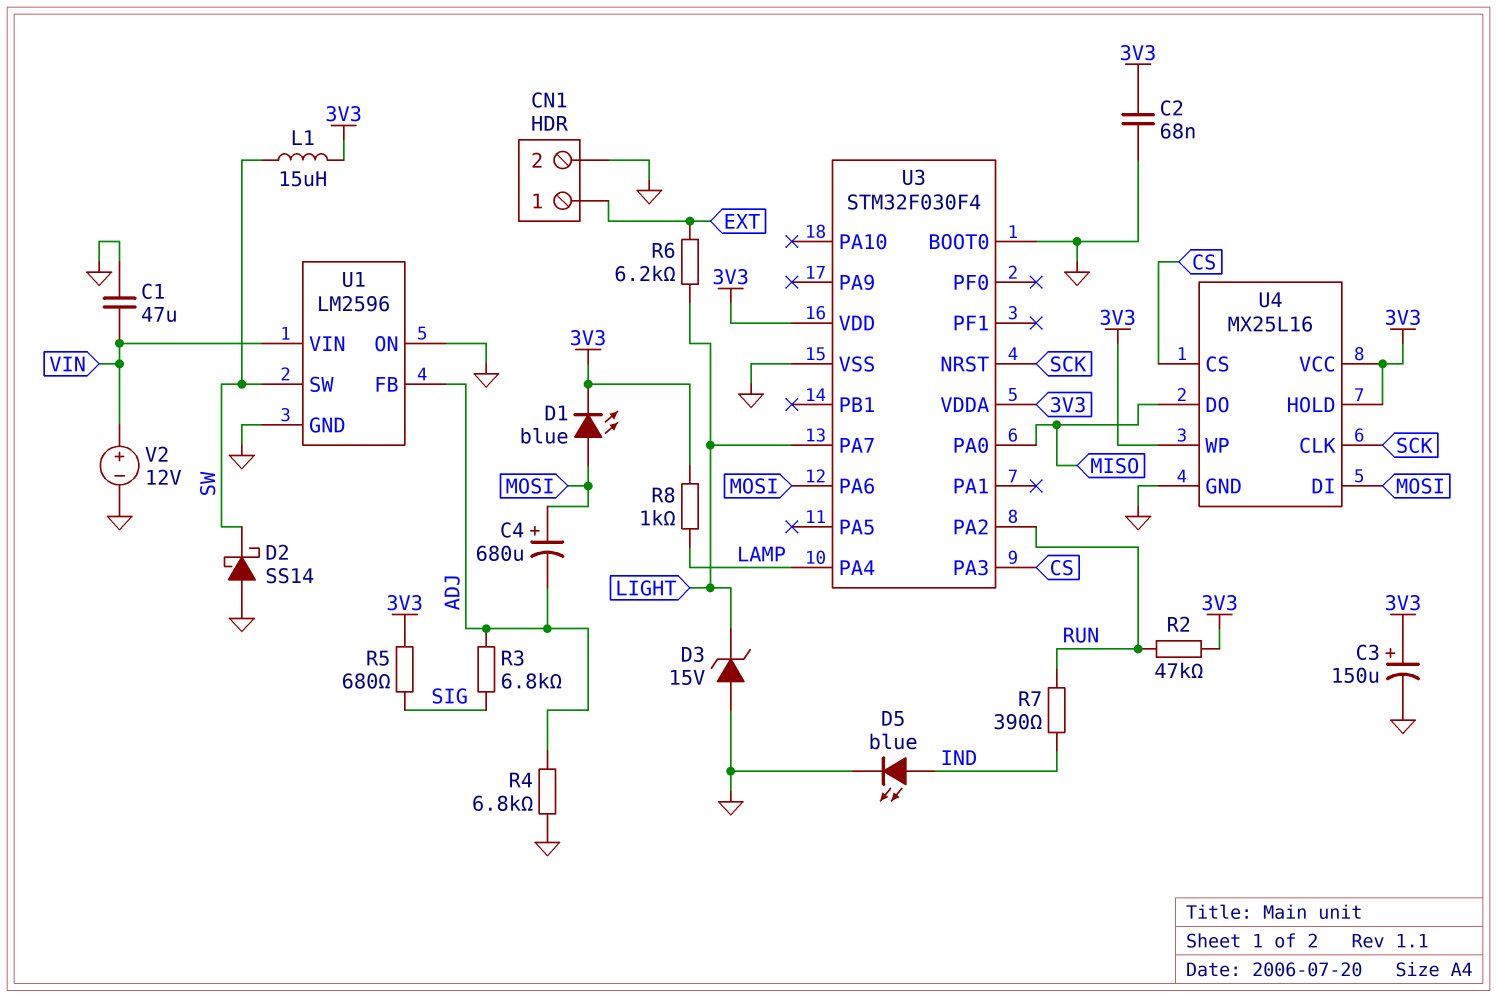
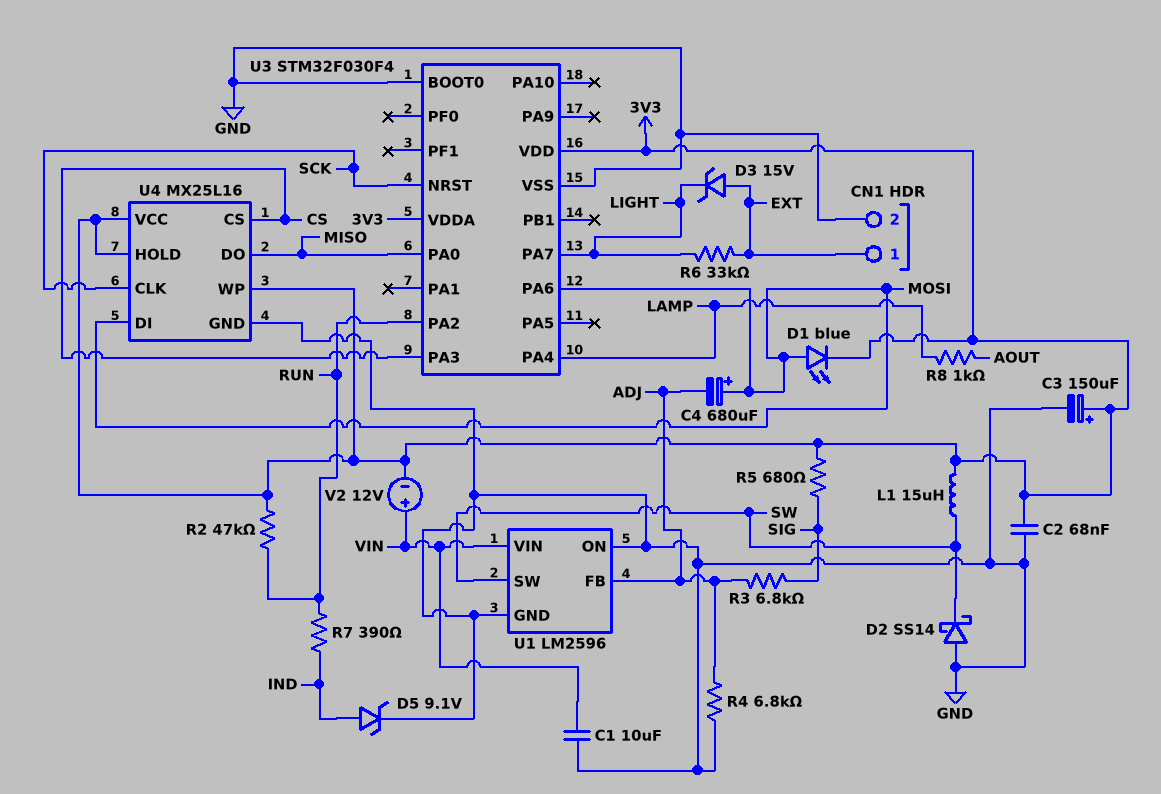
C1: 47uF (GND, VIN) -> 10uF (GND, VIN)
D3: zener 15V (A GND, K LIGHT) -> zener 15V (A EXT, K LIGHT)
D5: LED blue (A IND, K GND) -> zener 9.1V (A IND, K GND)
R6: 6.2k (EXT, LIGHT) -> 33k (EXT, LIGHT)
R8: 1k (3V3, LAMP) -> 1k (AOUT, LAMP)
V2: 12V (plus VIN, minus GND) -> 12V (plus VIN, minus 3V3)

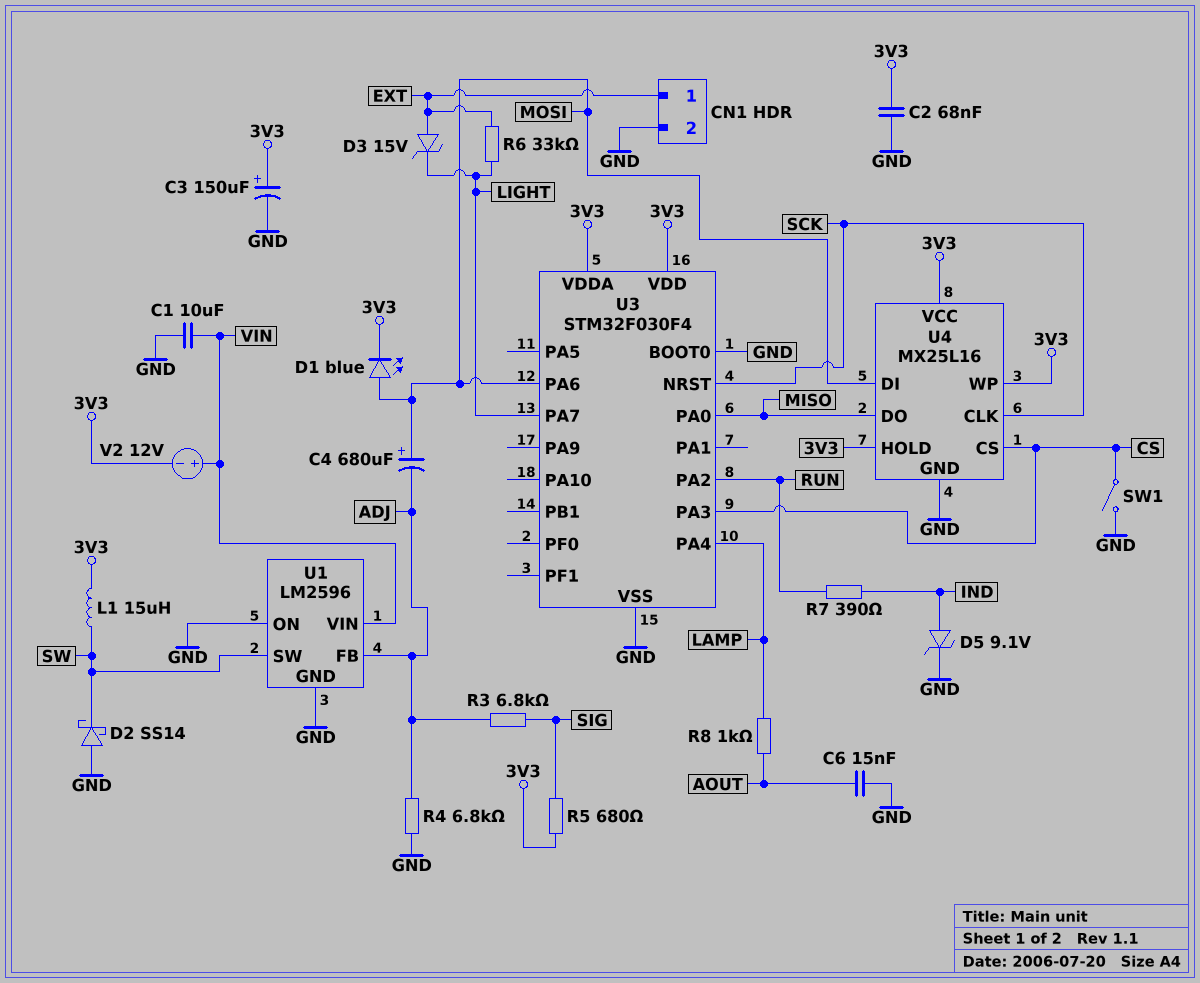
C6: none -> 15nF (AOUT, GND)
R2: 47k (3V3, RUN) -> none
SW1: none -> switch (CS, GND)

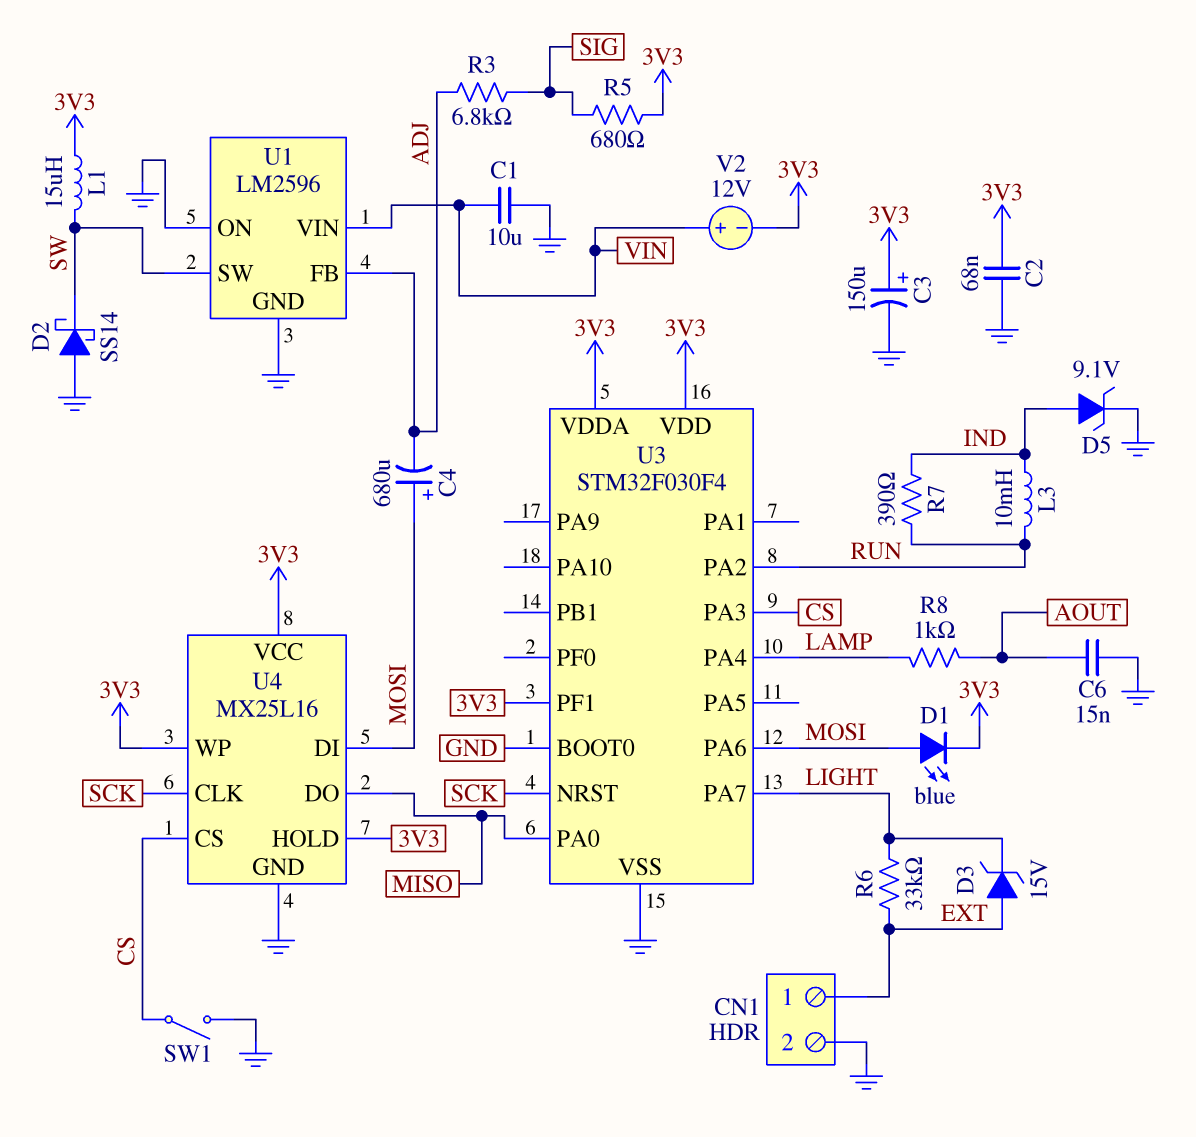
L3: none -> 10mH (IND, RUN)
R4: 6.8k (ADJ, GND) -> none
U3 pin PF1: none -> 3V3

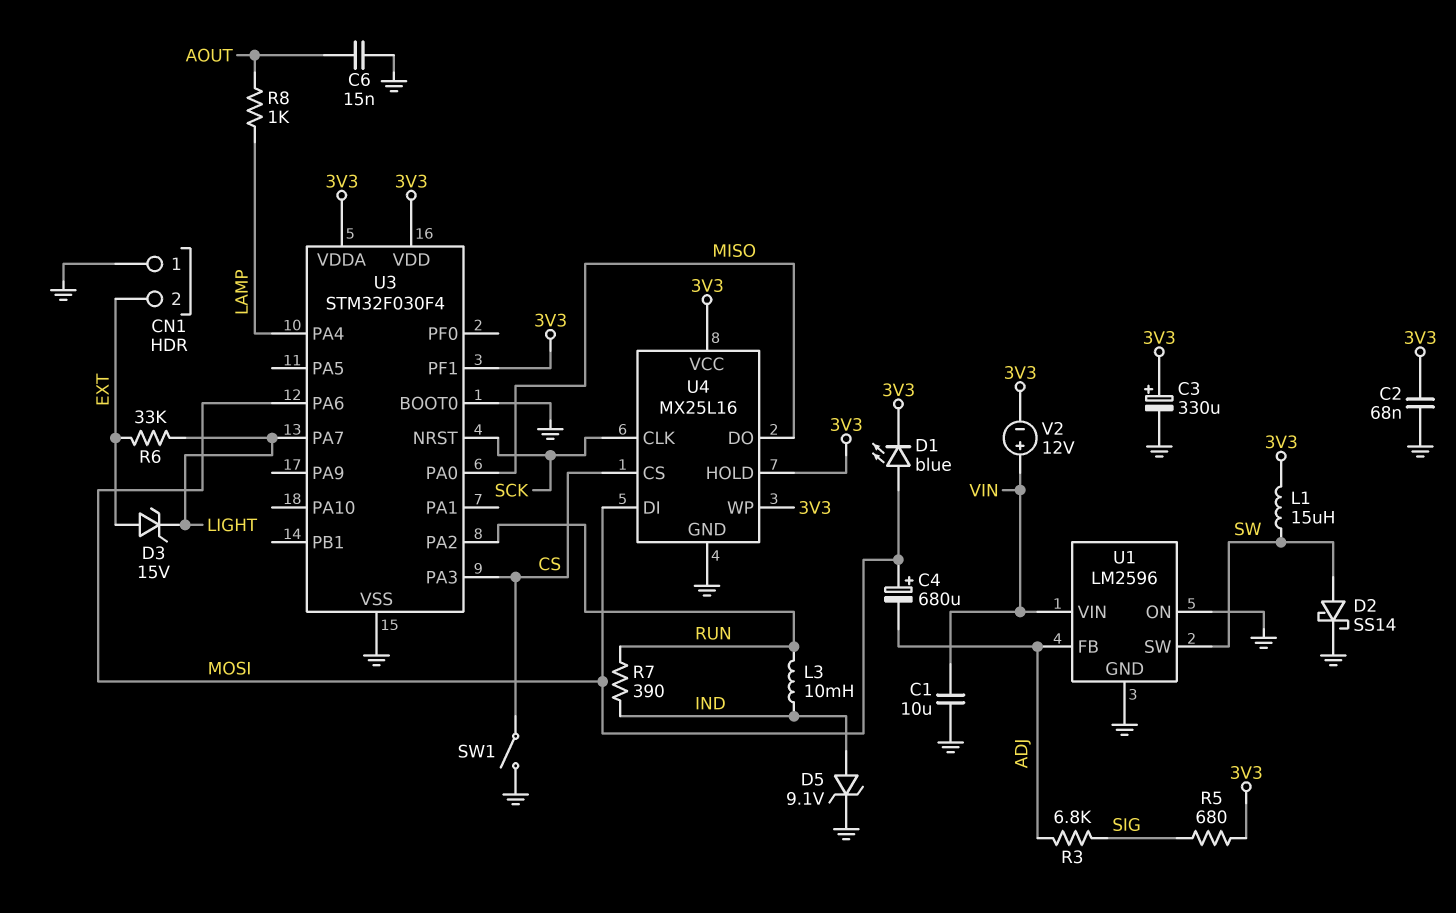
C3: 150uF (plus 3V3, minus GND) -> 330uF (plus 3V3, minus GND)
CN1 pin 1: EXT -> GND
CN1 pin 2: GND -> EXT
D2: schottky SS14 (A GND, K SW) -> schottky SS14 (A SW, K GND)

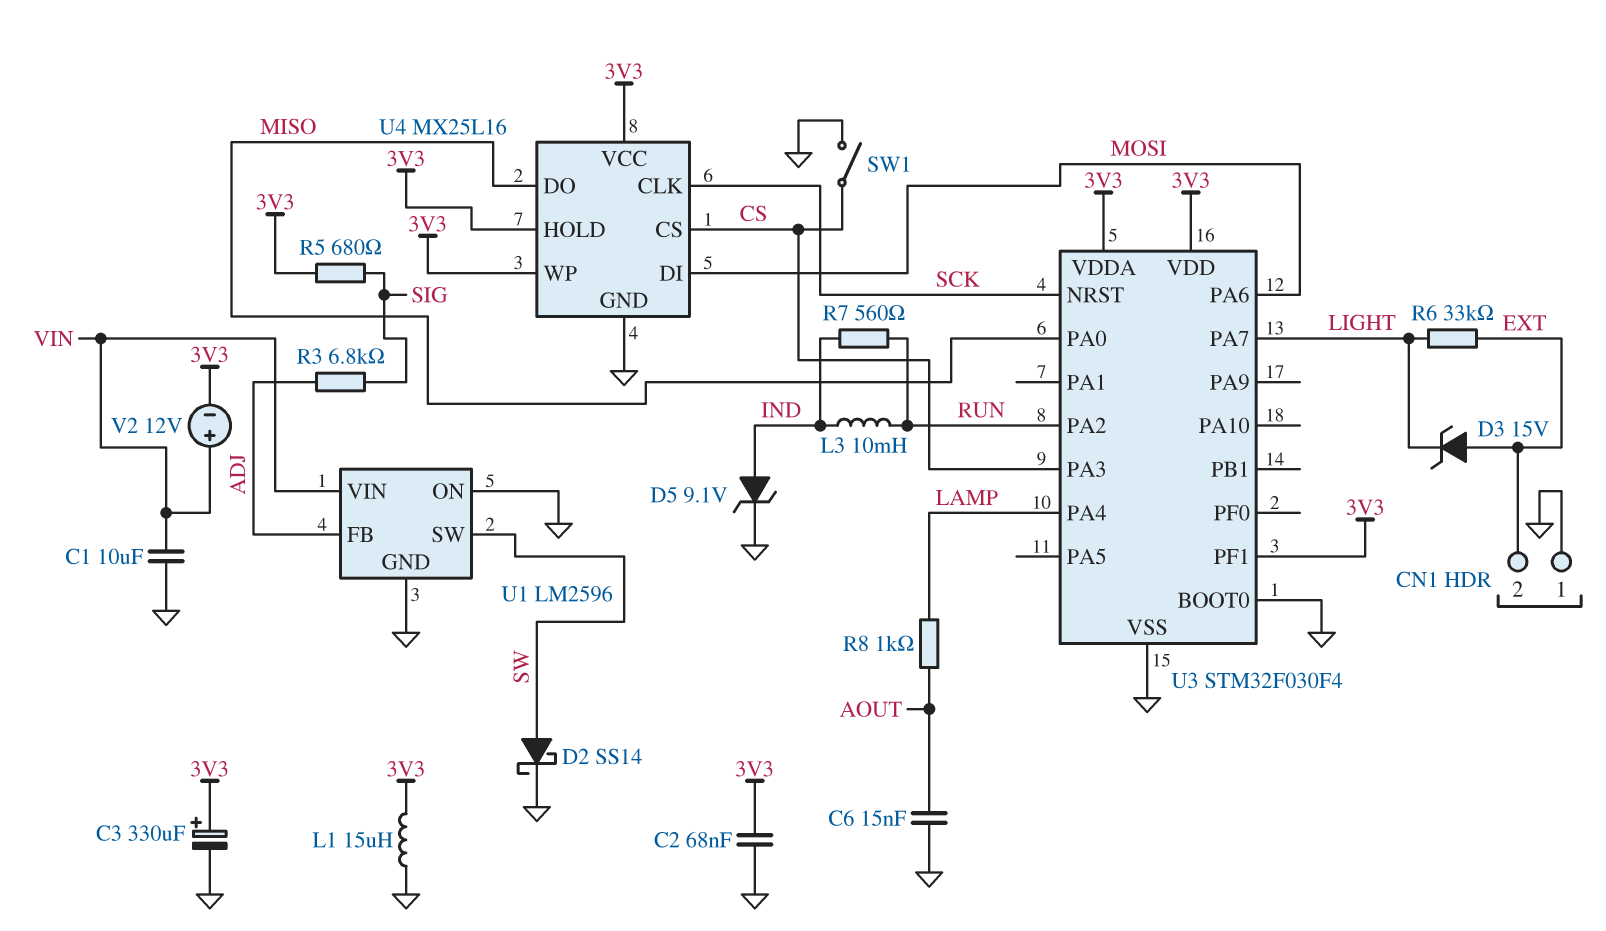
C4: 680uF (plus MOSI, minus ADJ) -> none
D1: LED blue (A MOSI, K 3V3) -> none
L1: 15uH (3V3, SW) -> 15uH (3V3, GND)
R7: 390 (IND, RUN) -> 560 (IND, RUN)

